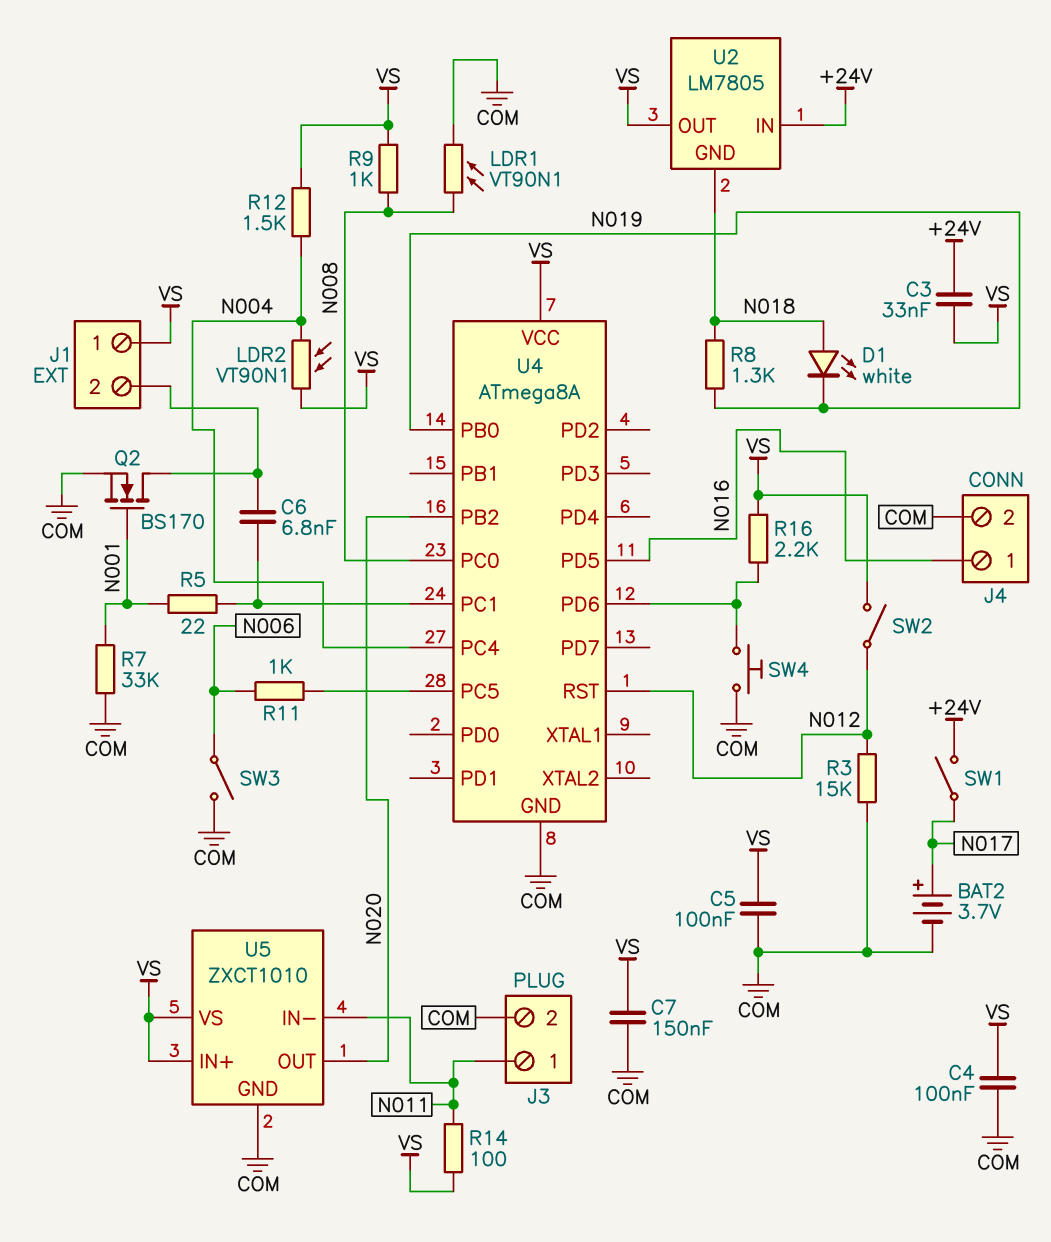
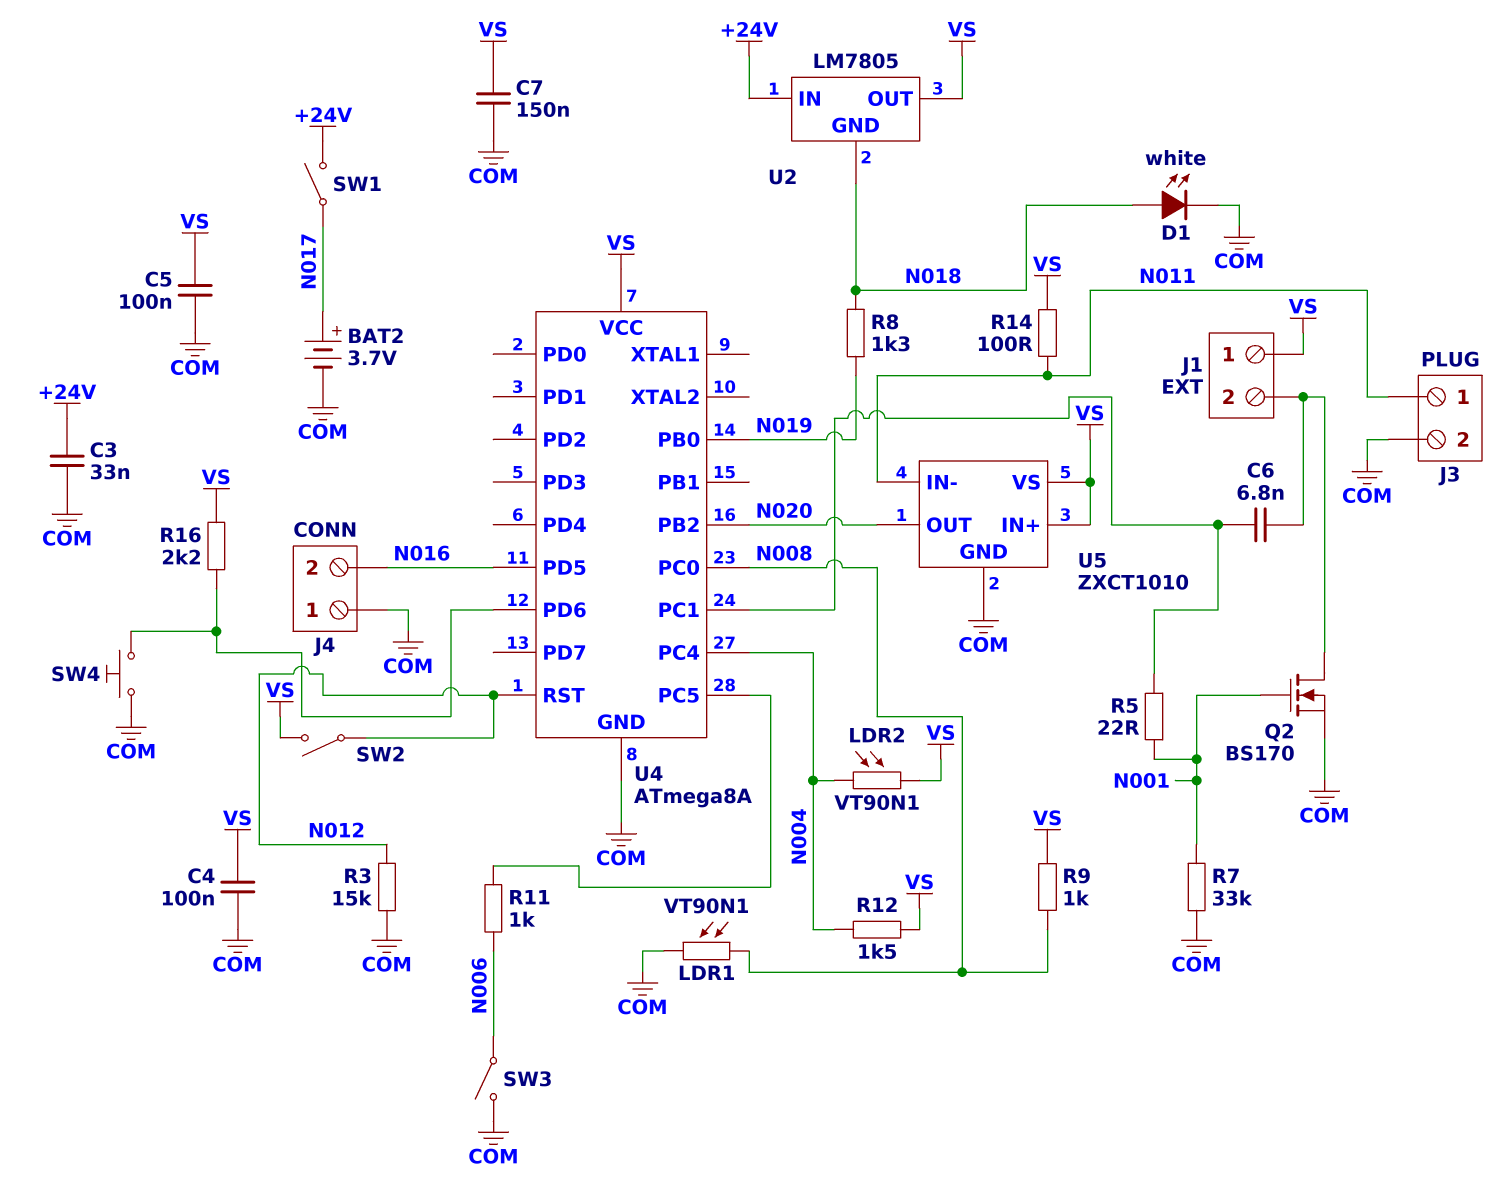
C3: 33nF (+24V, VS) -> 33nF (+24V, COM)
D1: LED white (A N018, K N019) -> LED white (A N018, K COM)
J4 pin 1: N016 -> COM
J4 pin 2: COM -> N016

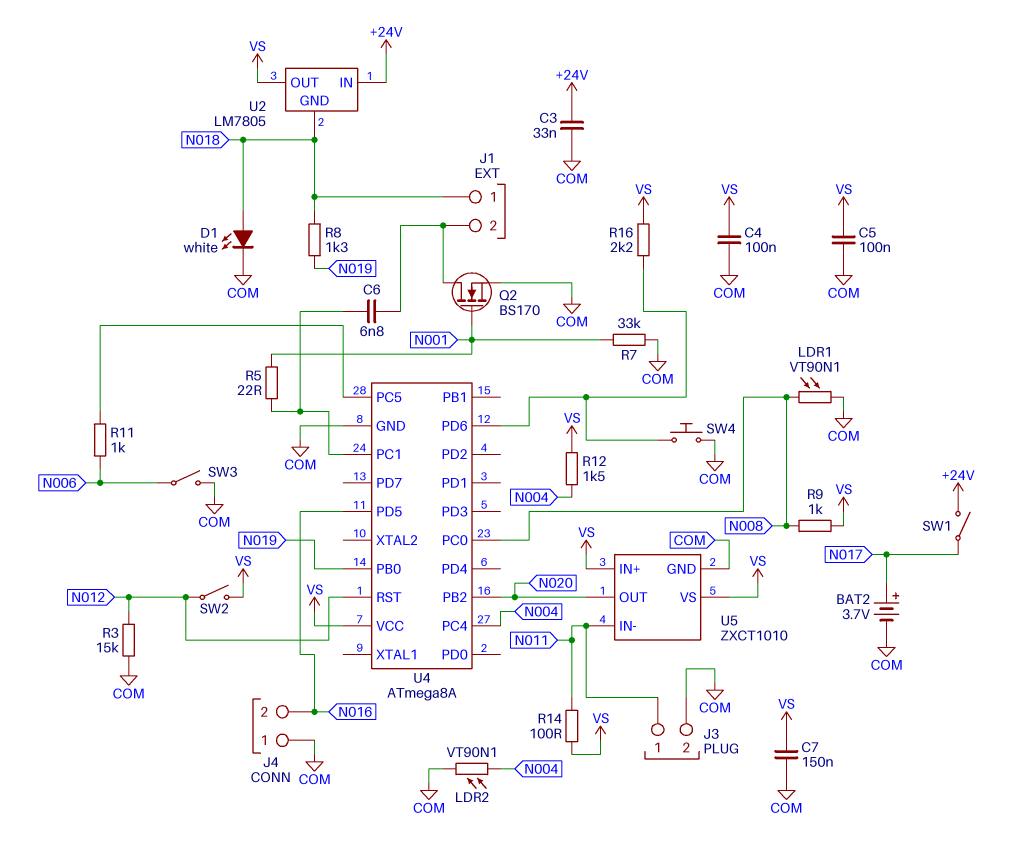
J1 pin 1: VS -> N018
LDR2: VT90N1 (N004, VS) -> VT90N1 (COM, N004)

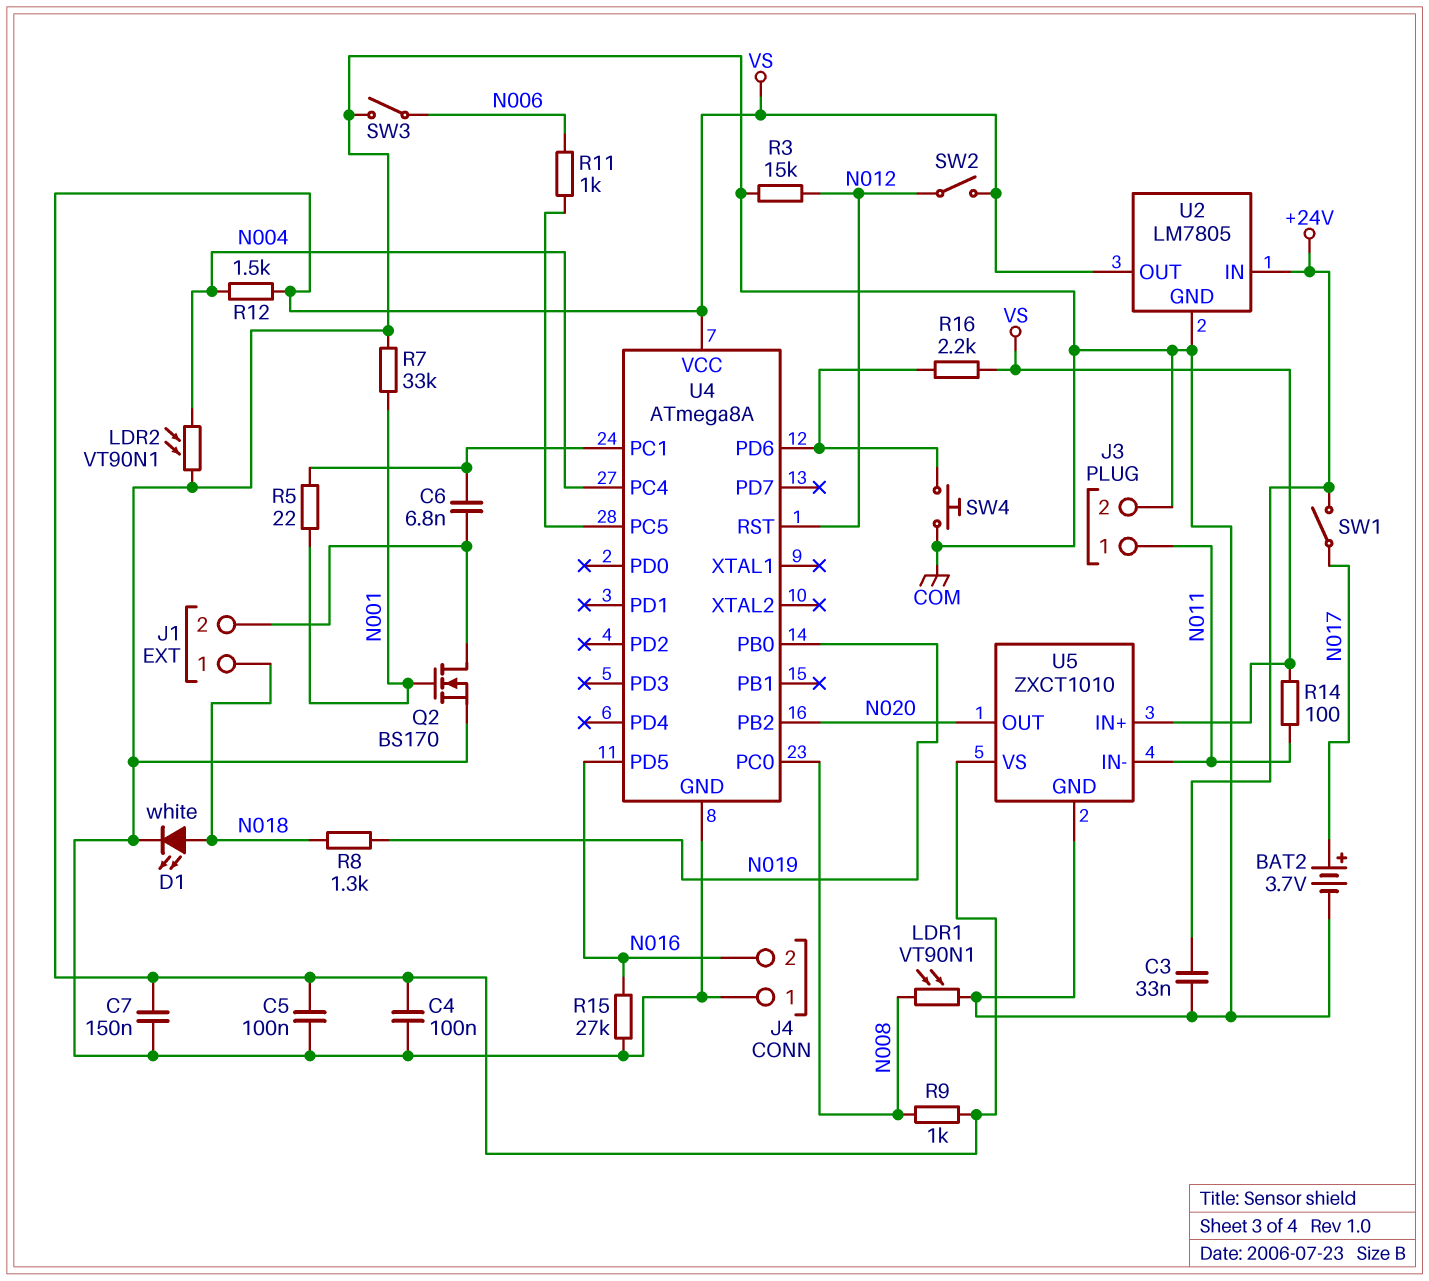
R15: none -> 27k (COM, N016)
U2 pin GND: N018 -> COM

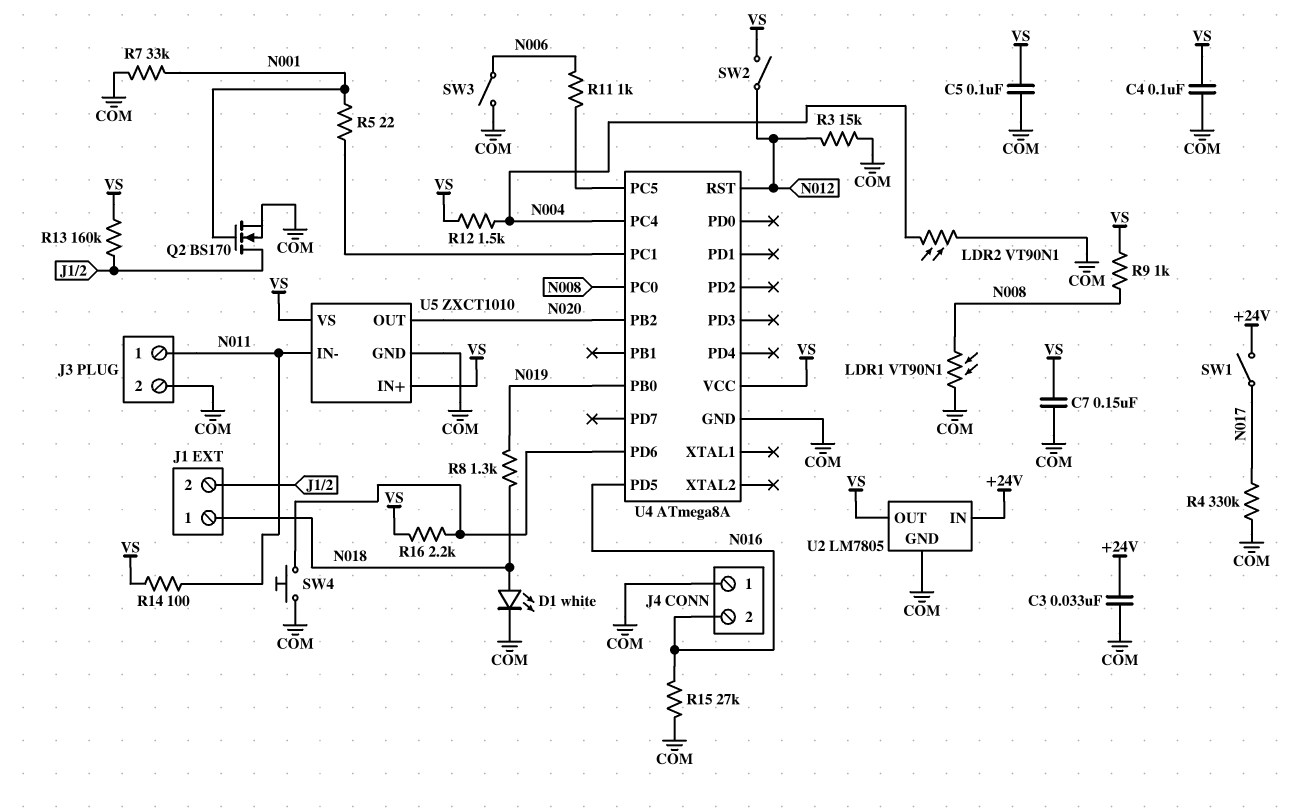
BAT2: 3.7V (plus N017, minus COM) -> none
C6: 6.8nF (J1/2, U4/PC1) -> none
R4: none -> 330k (COM, N017)
R13: none -> 160k (J1/2, VS)

